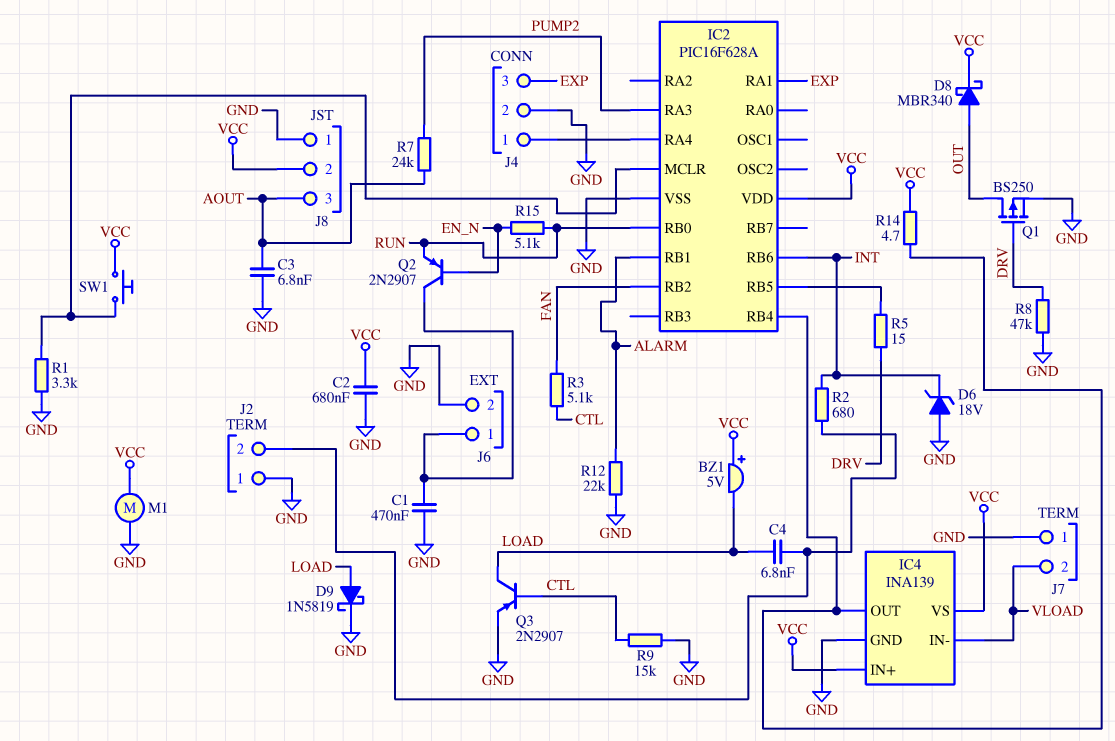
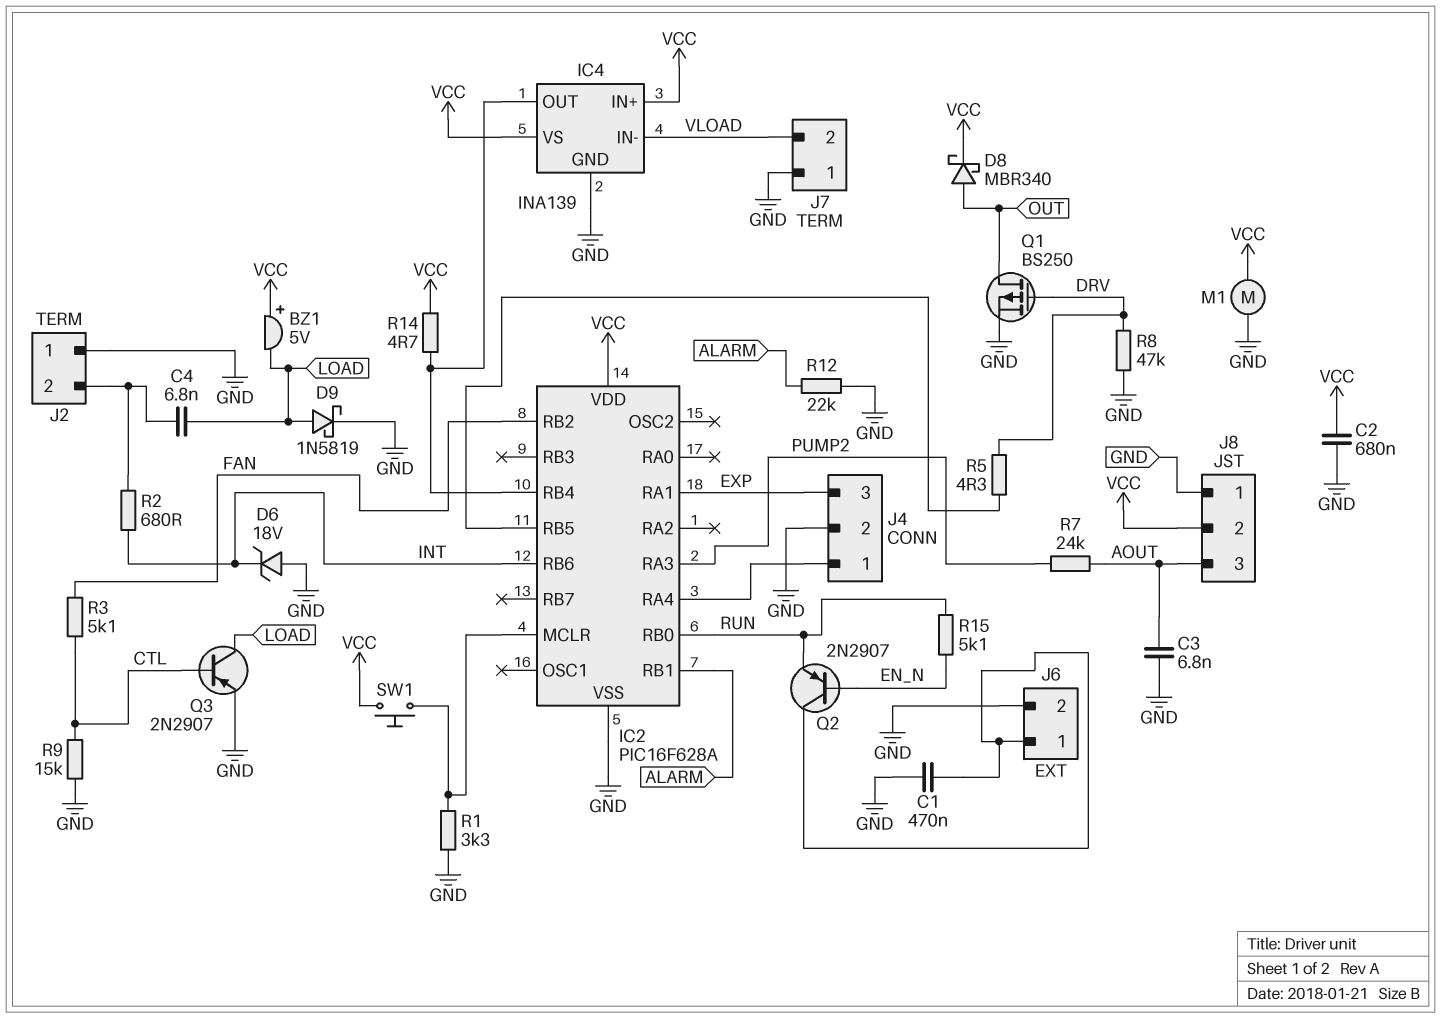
R5: 15 (DRV, IC2/RB5) -> 4.3 (DRV, IC2/RB5)

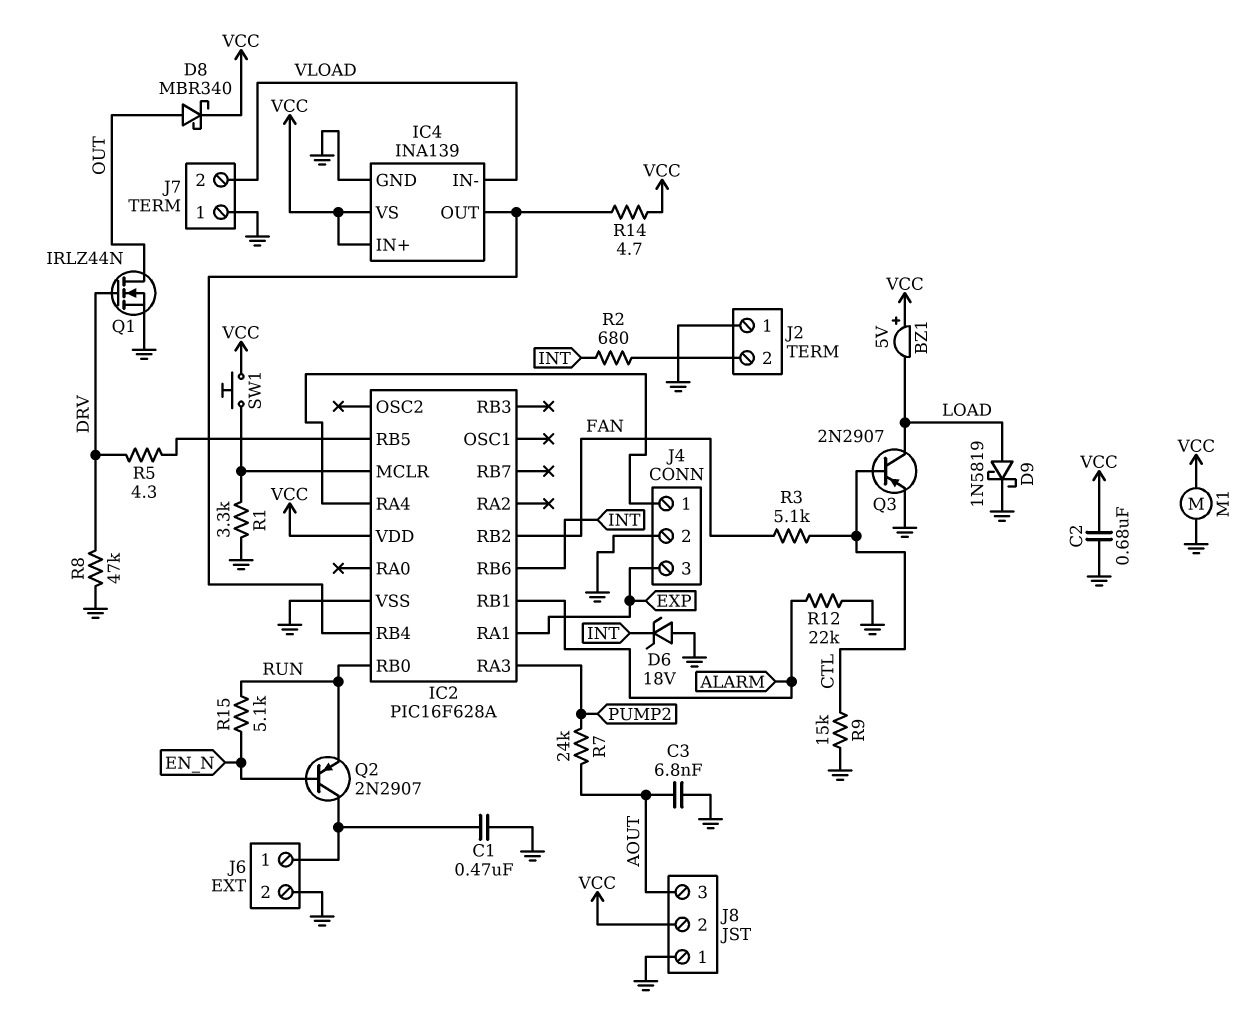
C4: 6.8nF (J2/2, LOAD) -> none
Q1: PMOS BS250 (G DRV, D OUT, S GND) -> NMOS IRLZ44N (G DRV, D OUT, S GND)

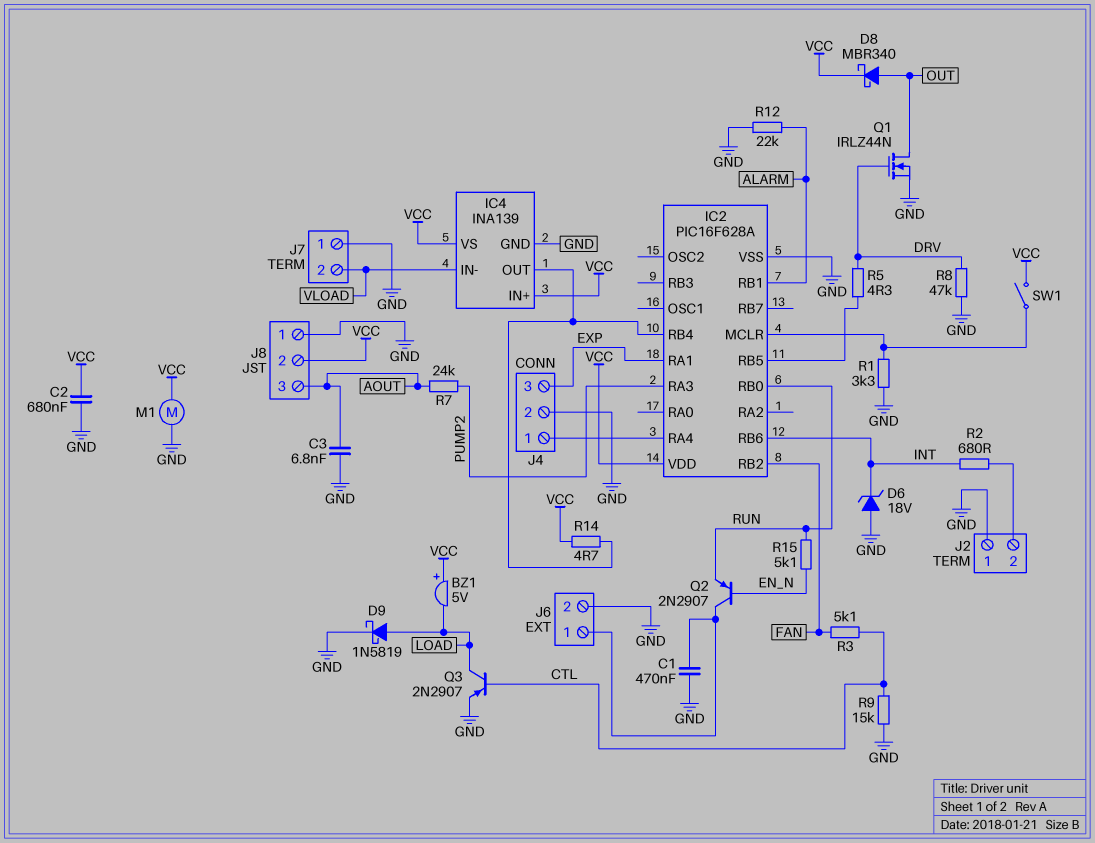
SW1: button (IC2/MCLR, VCC) -> switch (IC2/MCLR, VCC)

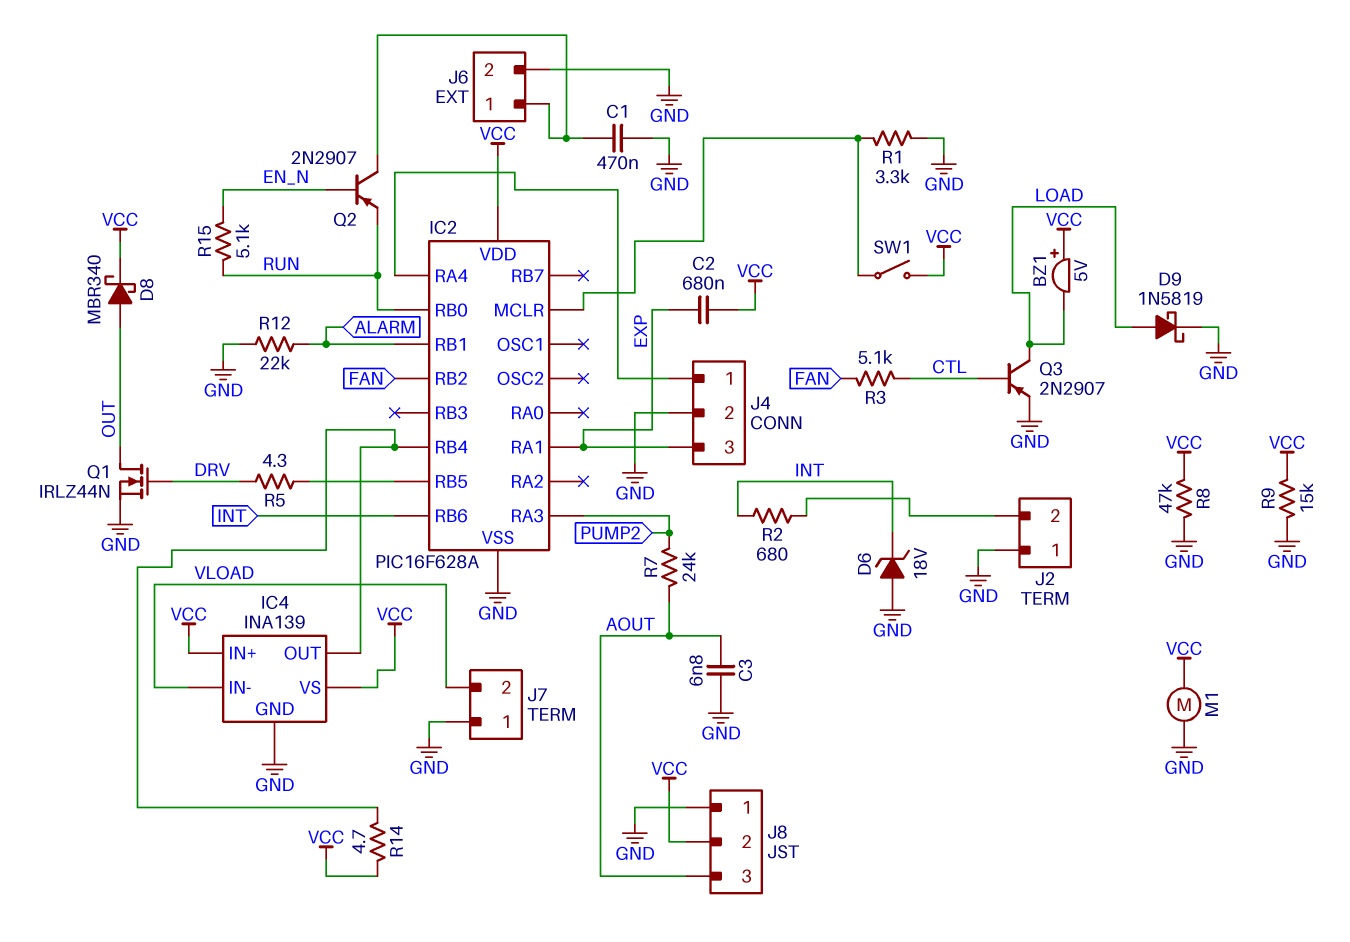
C2: 680nF (GND, VCC) -> 680nF (EXP, VCC)
R8: 47k (DRV, GND) -> 47k (GND, VCC)
R9: 15k (CTL, GND) -> 15k (GND, VCC)

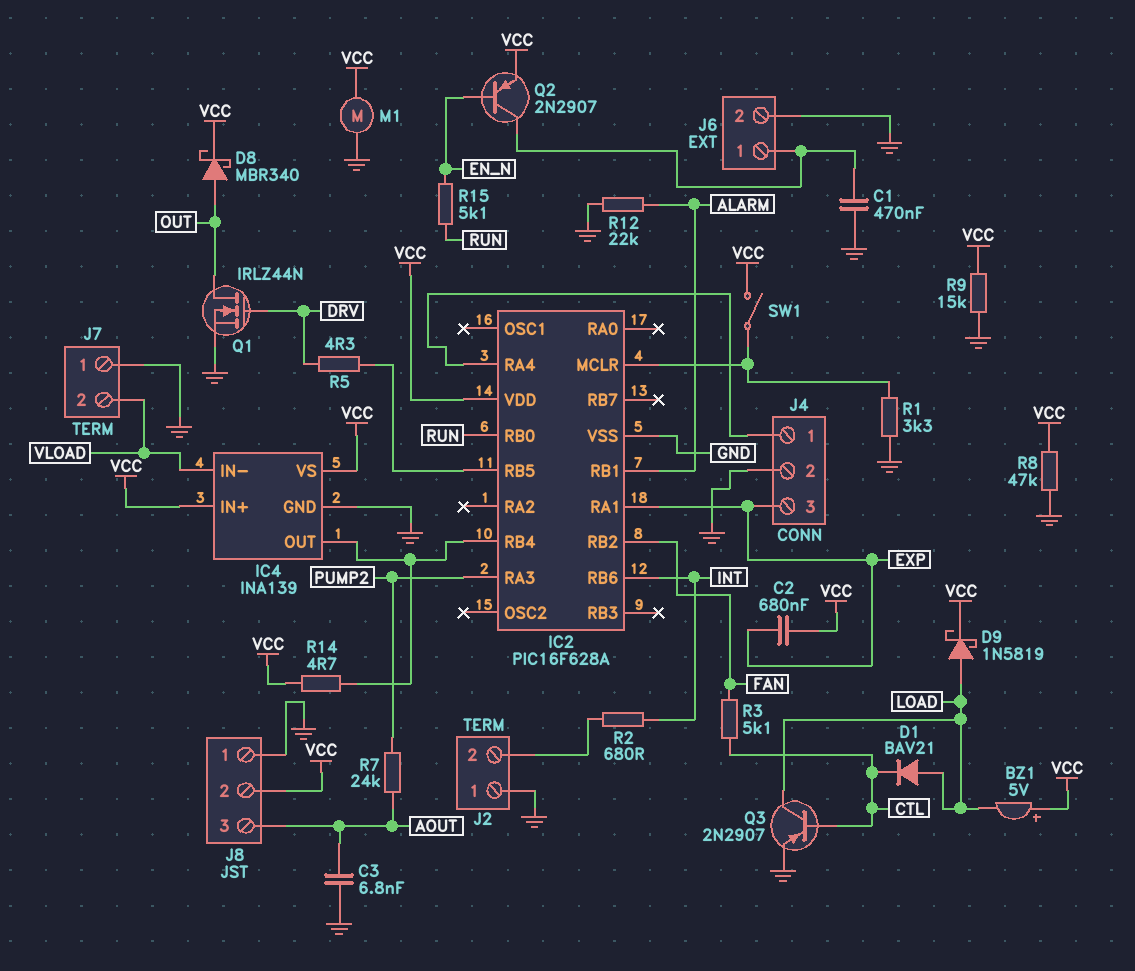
D1: none -> diode BAV21 (A LOAD, K CTL)
D6: zener 18V (A GND, K INT) -> none
D9: schottky 1N5819 (A LOAD, K GND) -> schottky 1N5819 (A LOAD, K VCC)
Q2: PNP 2N2907 (B EN_N, C J6/1, E RUN) -> PNP 2N2907 (B EN_N, C J6/1, E VCC)

